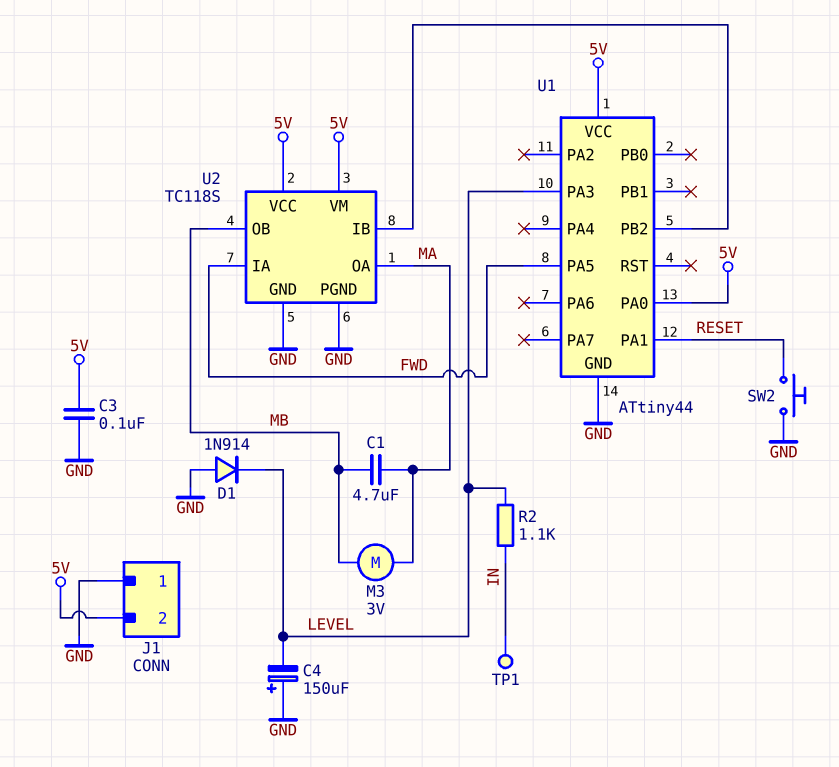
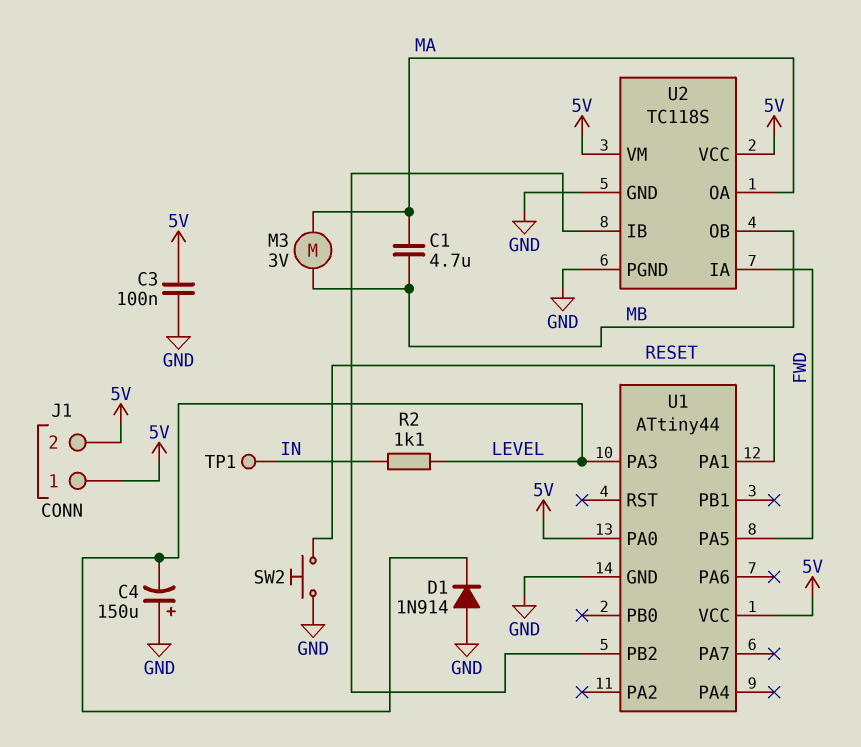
J1 pin 1: GND -> 5V

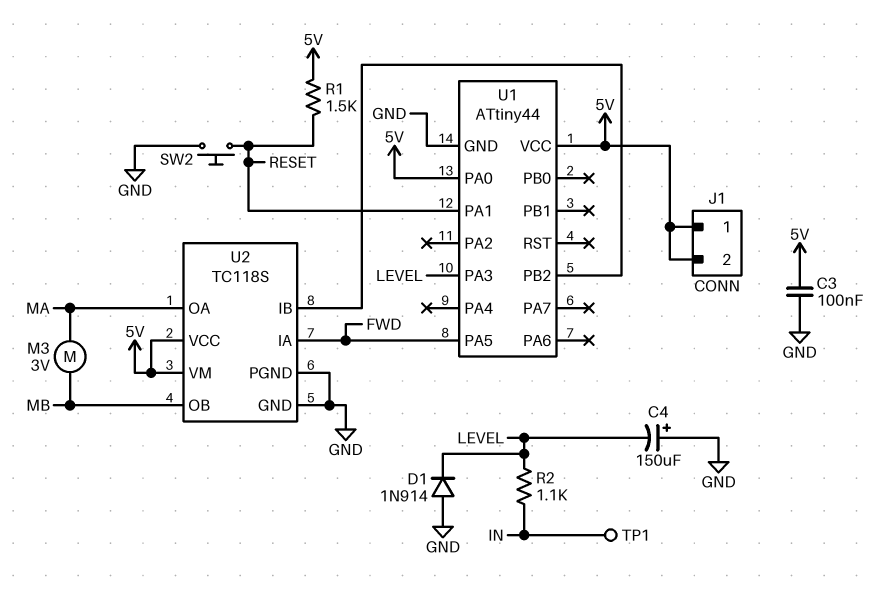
C1: 4.7uF (MA, MB) -> none
R1: none -> 1.5k (5V, RESET)

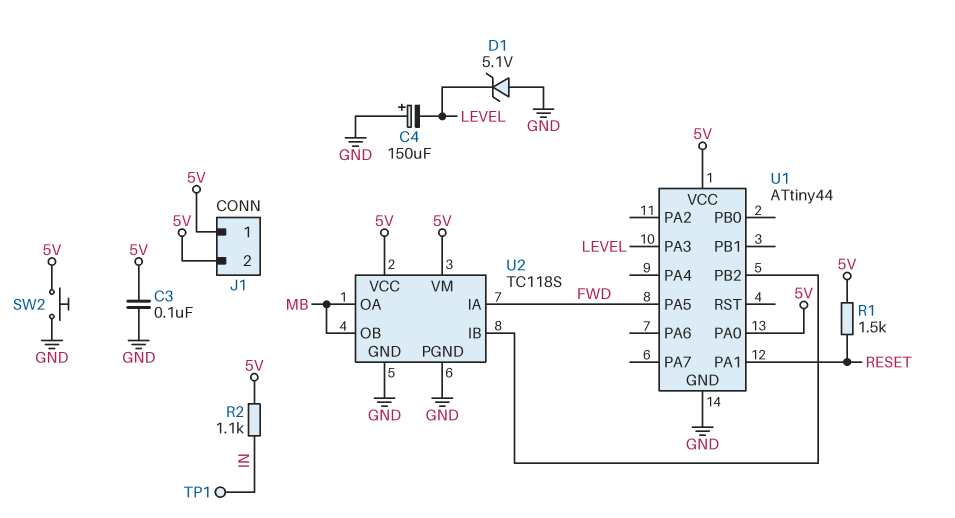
D1: diode 1N914 (A GND, K LEVEL) -> zener 5.1V (A GND, K LEVEL)
M3: motor 3V (MA, MB) -> none
R2: 1.1k (IN, LEVEL) -> 1.1k (5V, IN)
SW2: button (GND, RESET) -> button (5V, GND)
U2 pin OA: MA -> MB

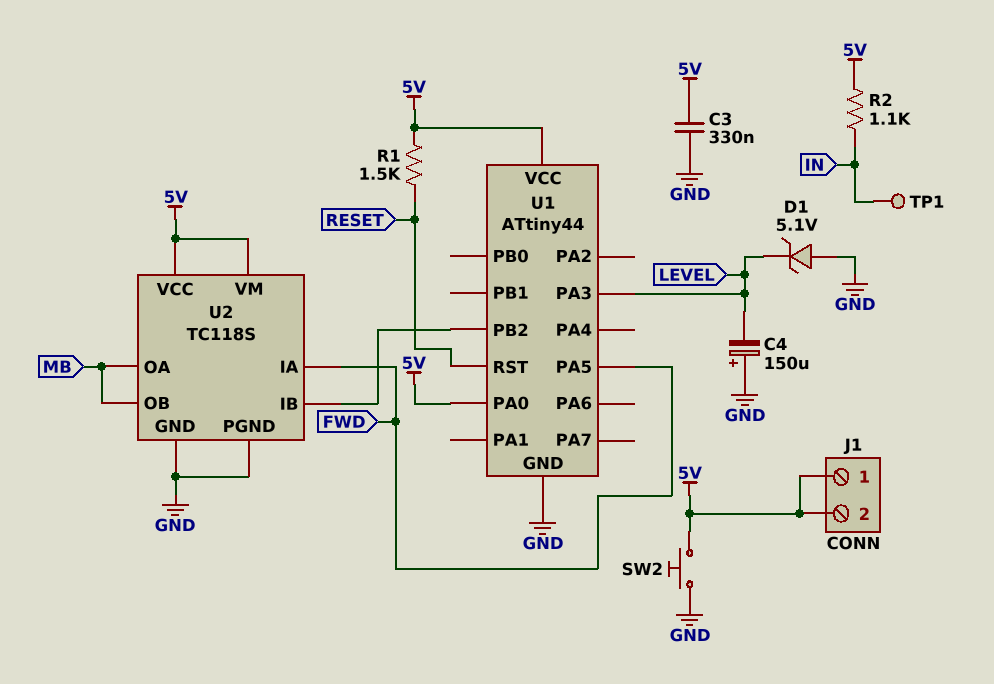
C3: 100nF (5V, GND) -> 330nF (5V, GND)
U1 pin PA1: RESET -> none
U1 pin RST: none -> RESET

